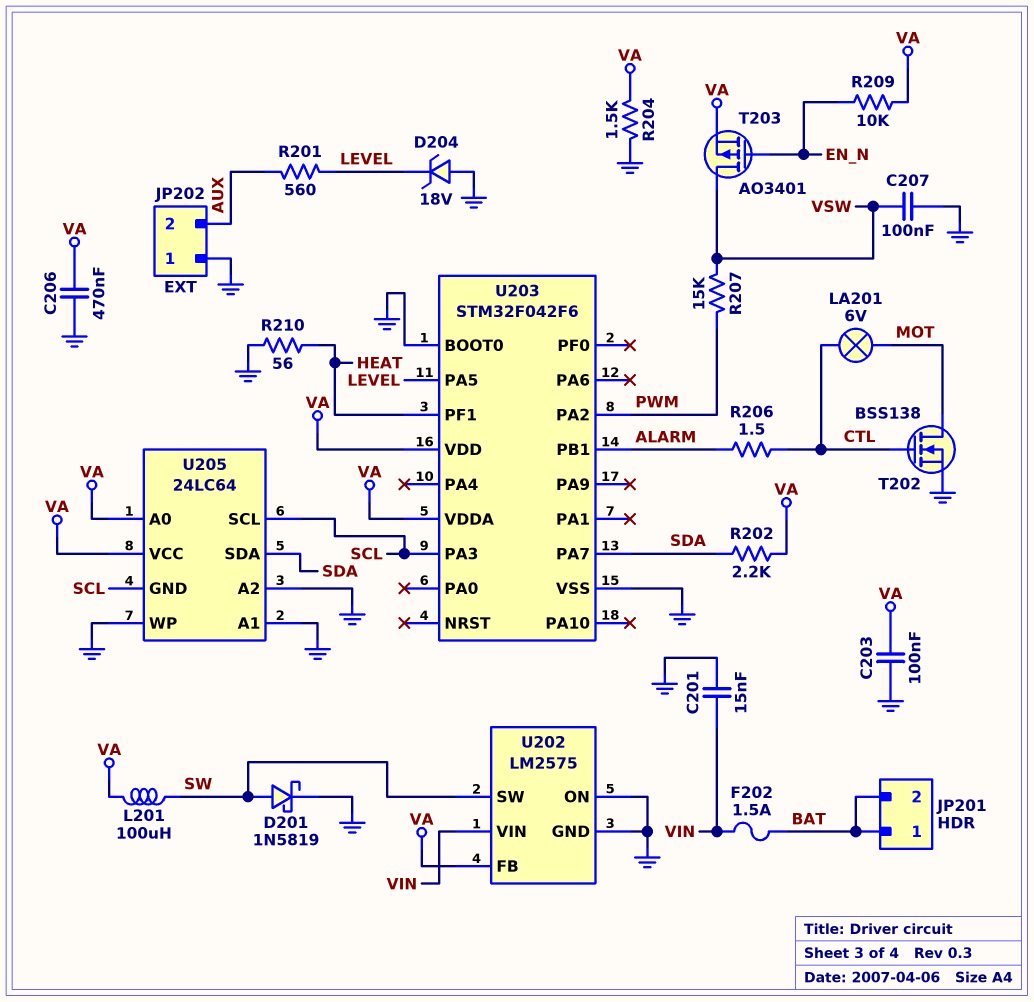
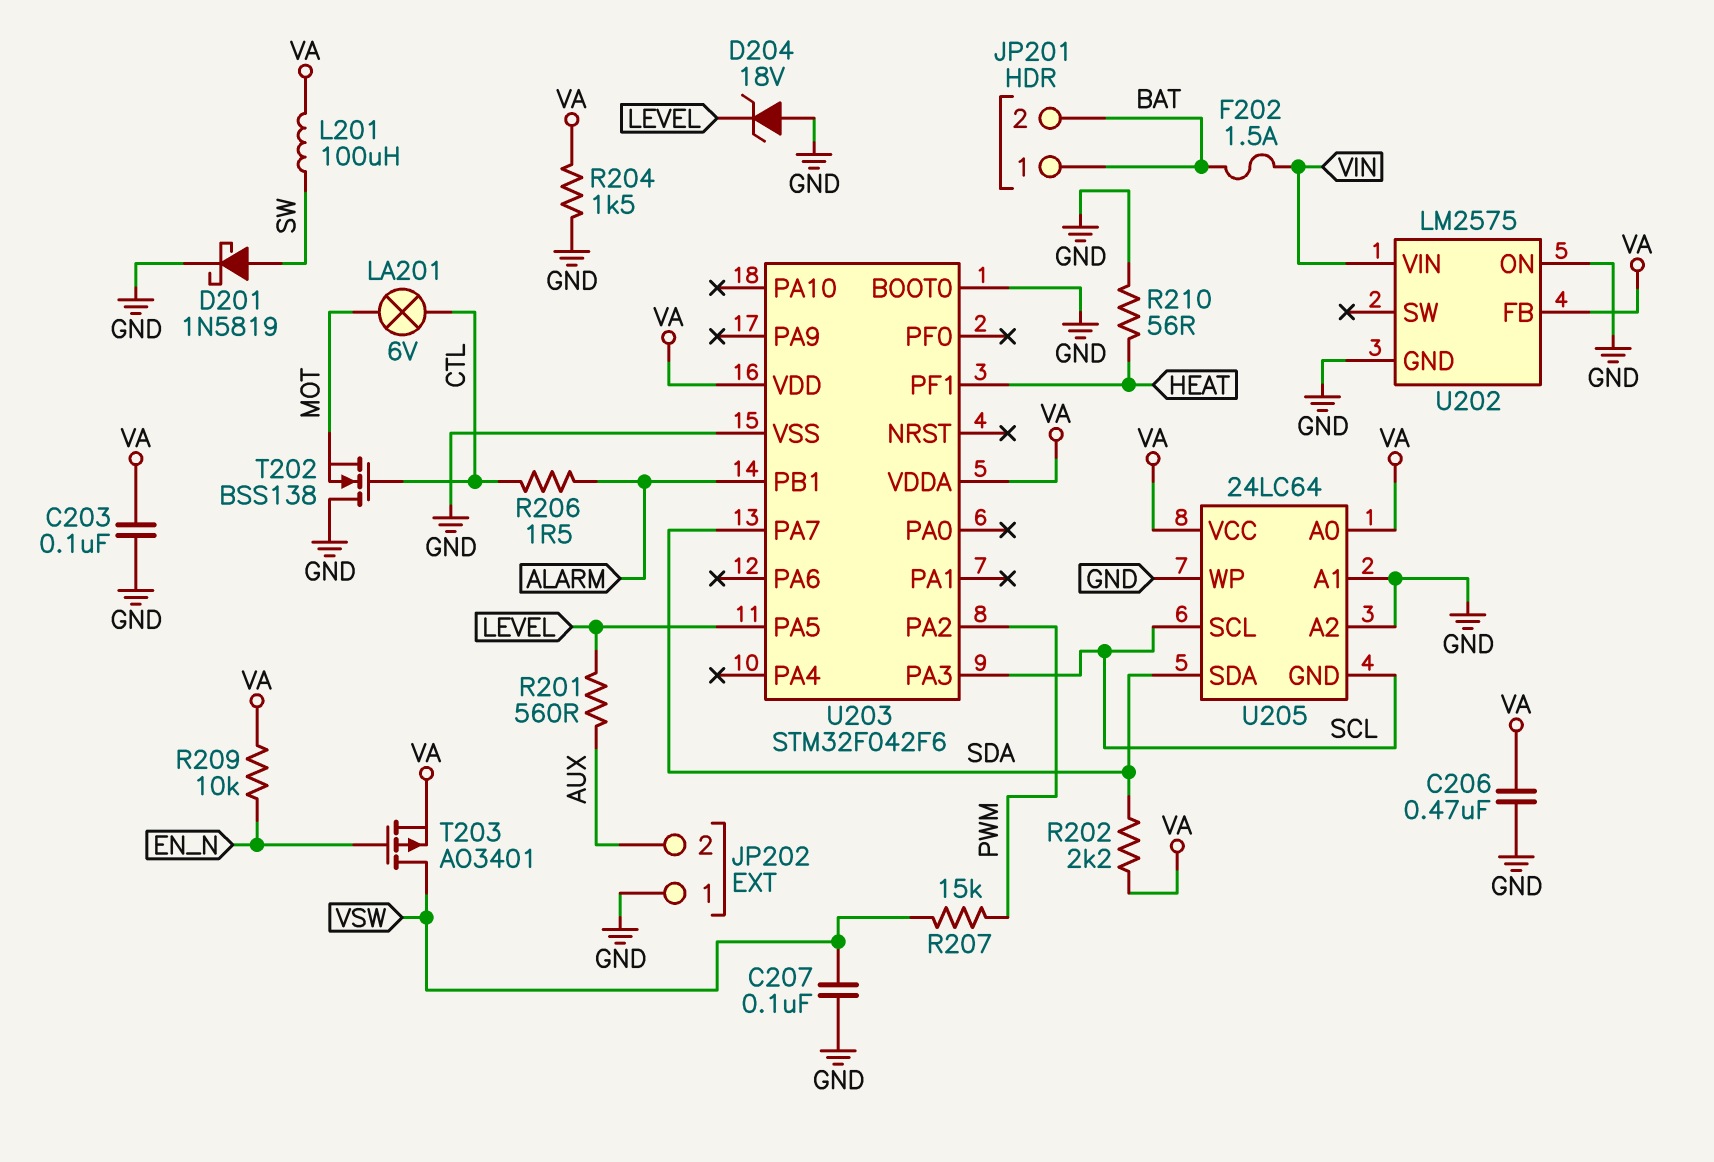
C201: 15nF (GND, VIN) -> none
T202: NMOS BSS138 (G CTL, D MOT, S GND) -> NMOS BSS138 (G CTL, D GND, S MOT)
U202 pin SW: SW -> none

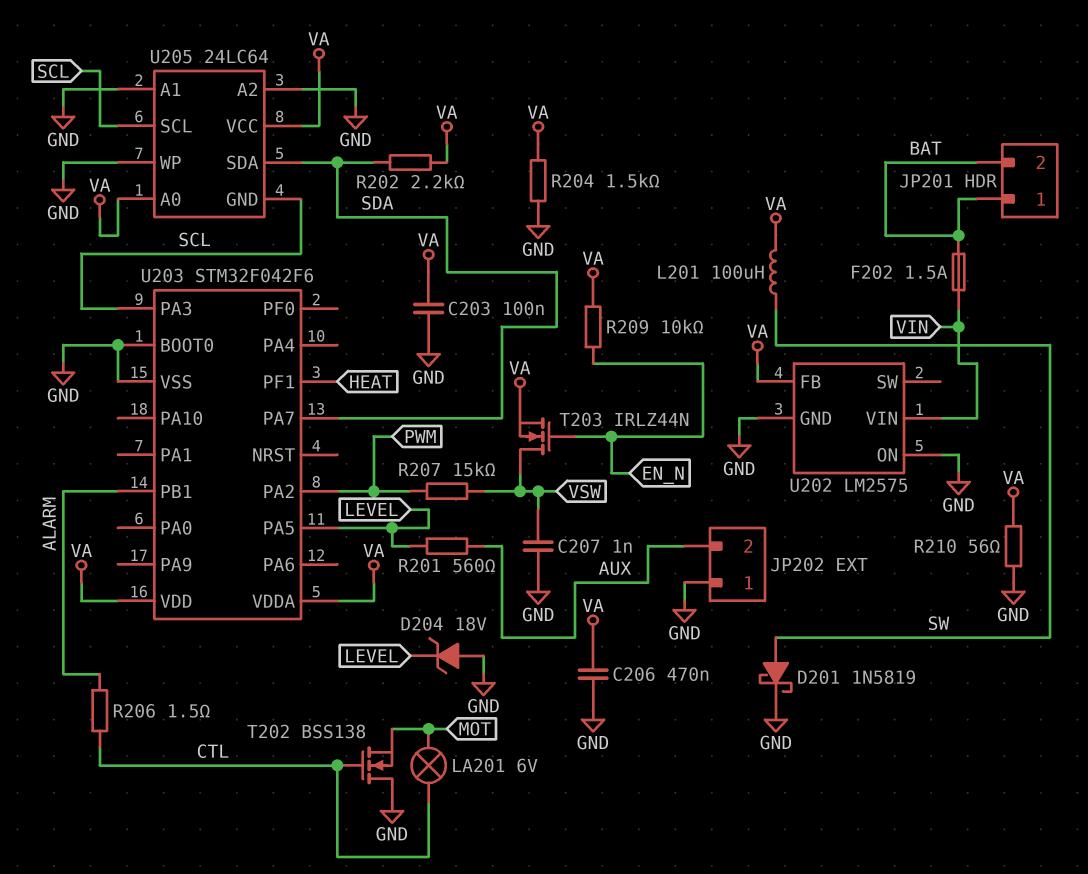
C207: 100nF (GND, VSW) -> 1nF (GND, VSW)
R210: 56 (GND, HEAT) -> 56 (GND, VA)
T203: PMOS AO3401 (G EN_N, D VSW, S VA) -> NMOS IRLZ44N (G EN_N, D VSW, S VA)

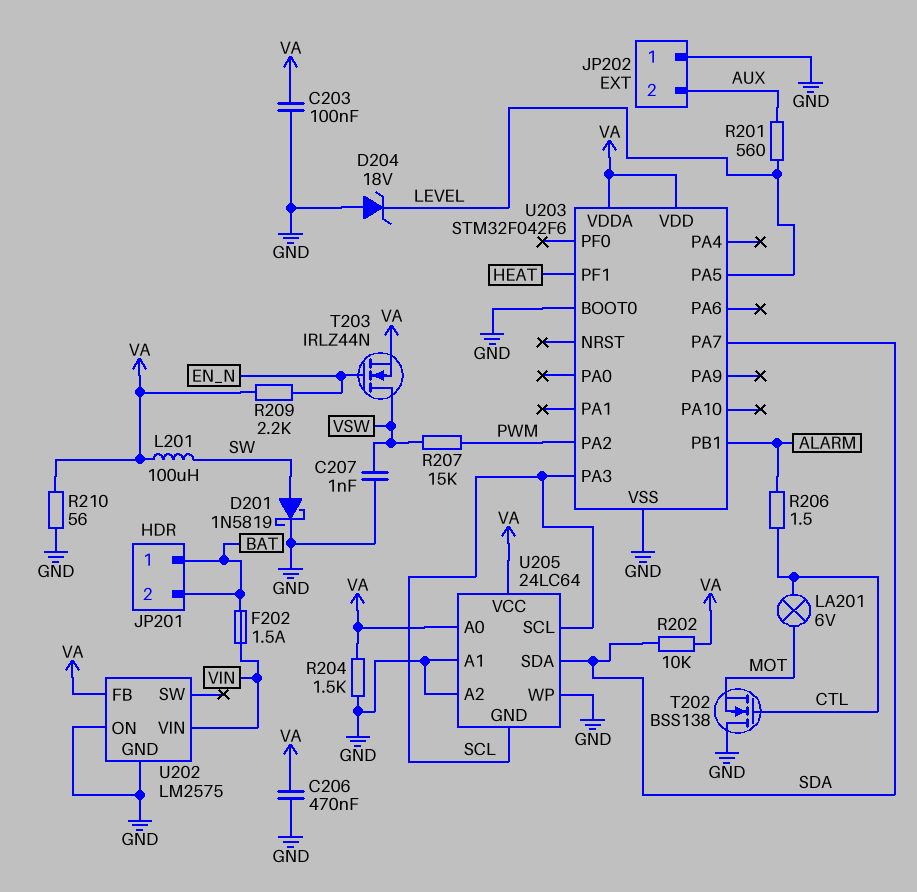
R202: 2.2k (SDA, VA) -> 10k (SDA, VA)
R209: 10k (EN_N, VA) -> 2.2k (EN_N, VA)

